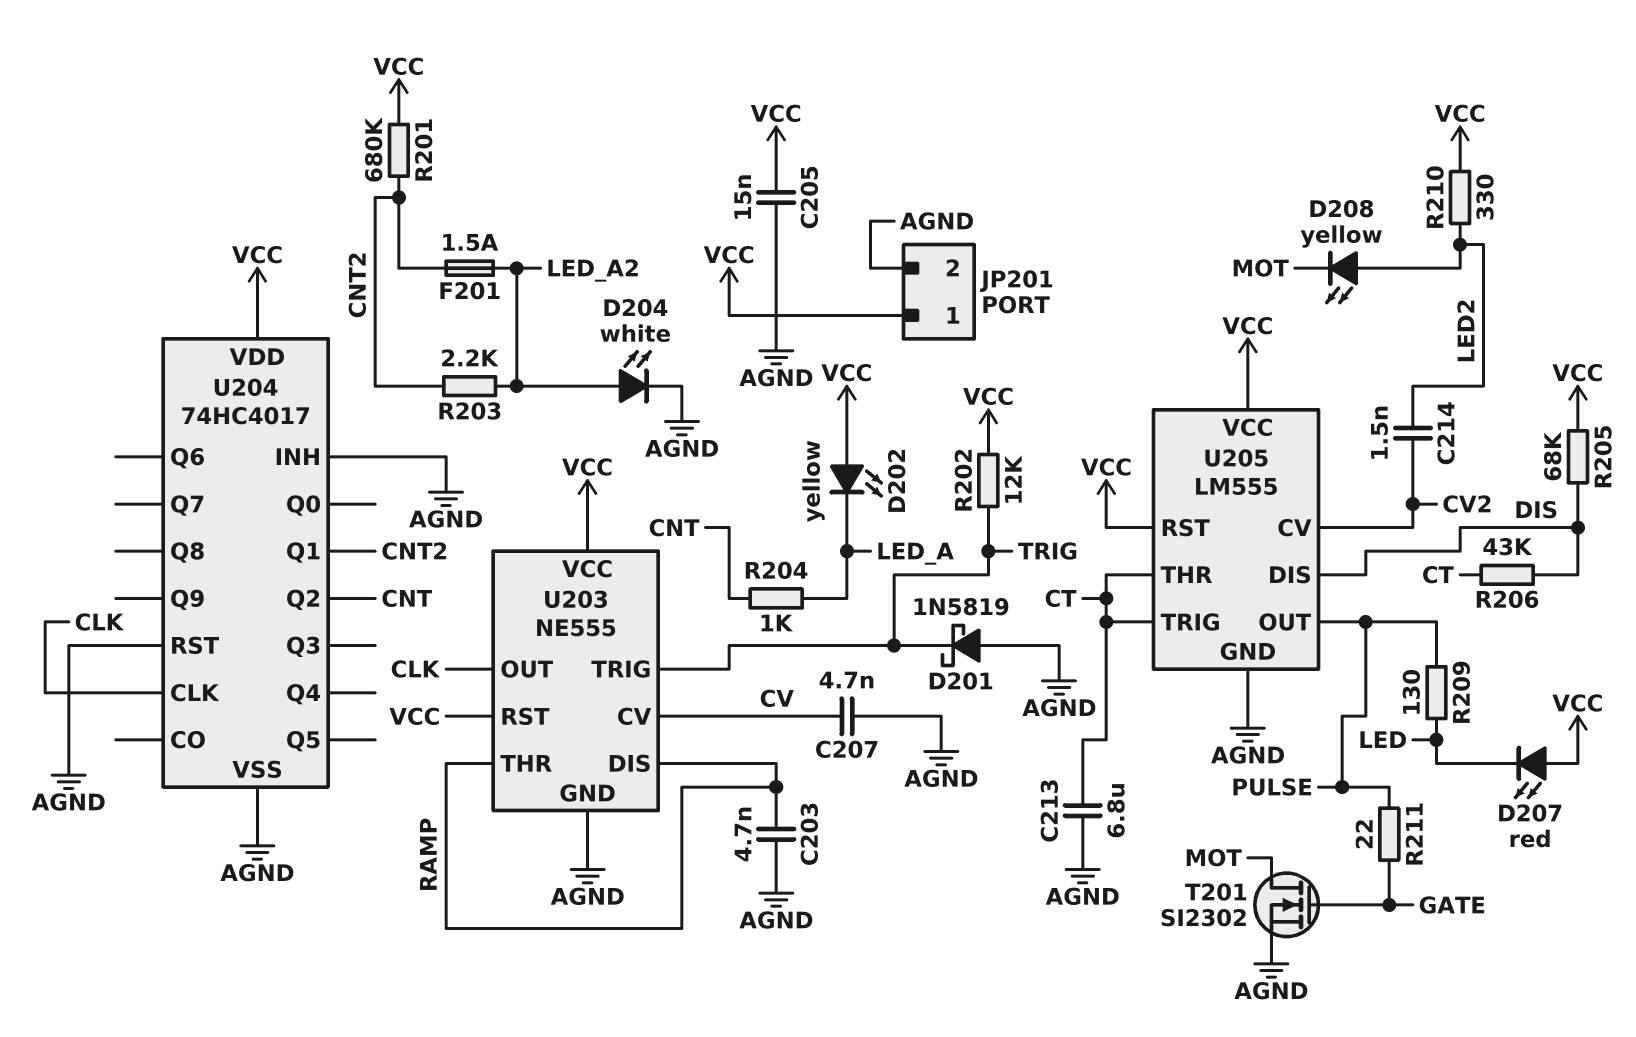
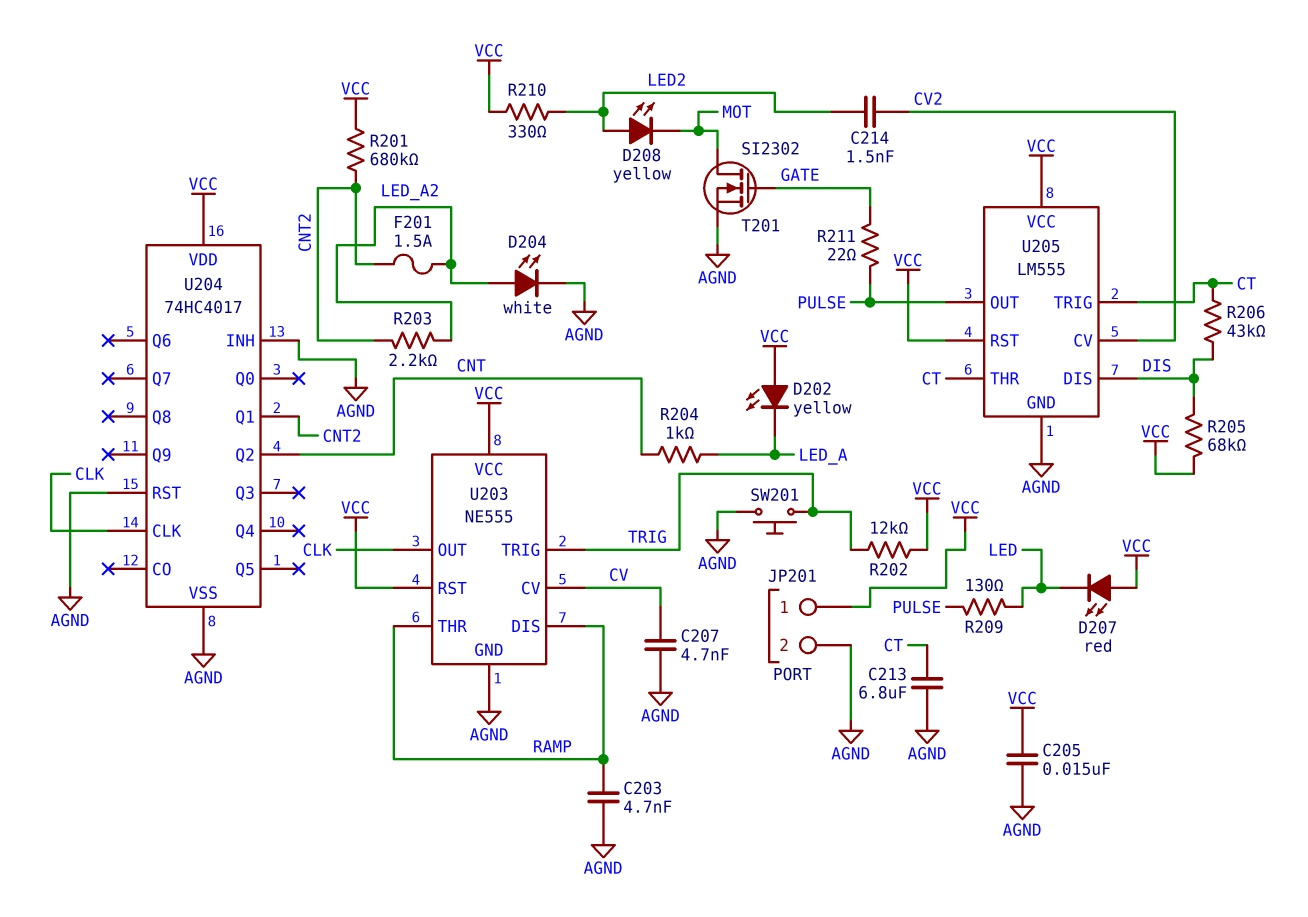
D201: schottky 1N5819 (A AGND, K TRIG) -> none
SW201: none -> button (AGND, TRIG)

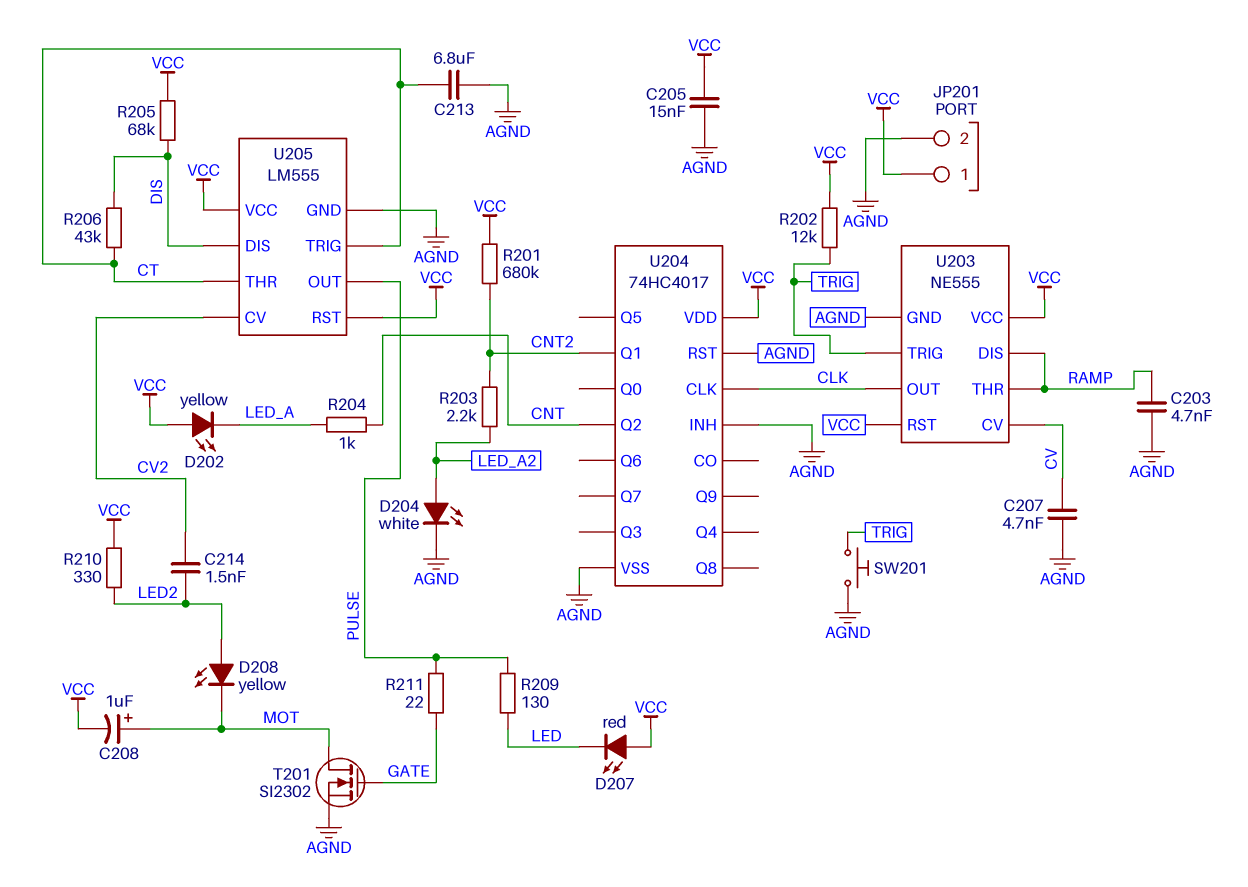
C208: none -> 1uF (plus MOT, minus VCC)
F201: 1.5A (CNT2, LED_A2) -> none

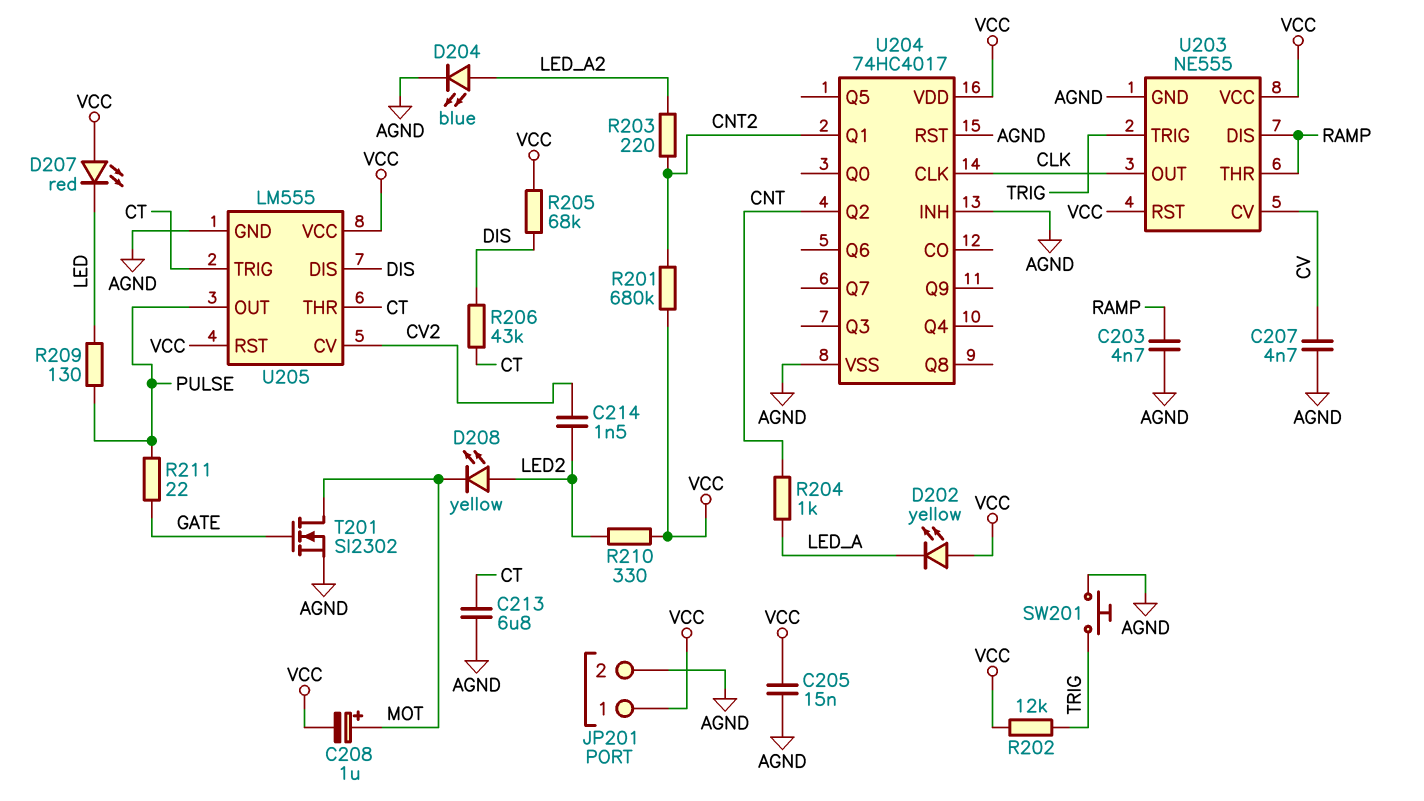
D204: LED white (A LED_A2, K AGND) -> LED blue (A LED_A2, K AGND)
R203: 2.2k (CNT2, LED_A2) -> 220 (CNT2, LED_A2)

